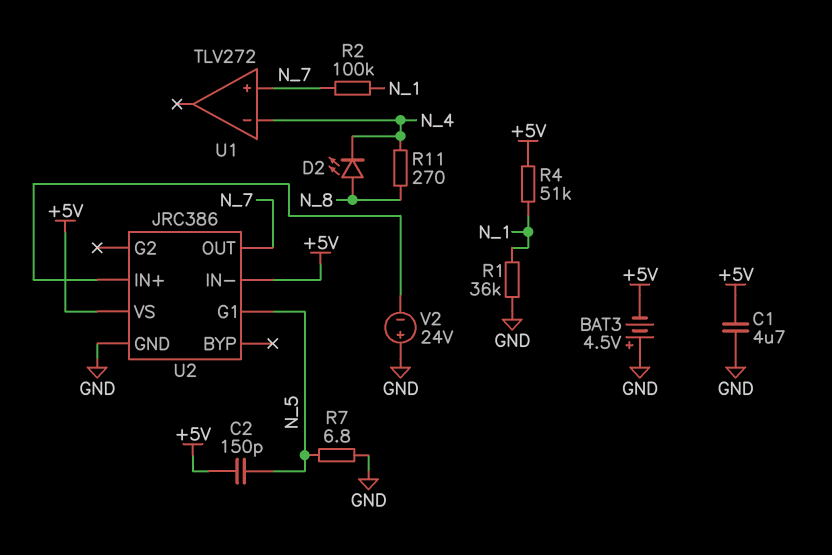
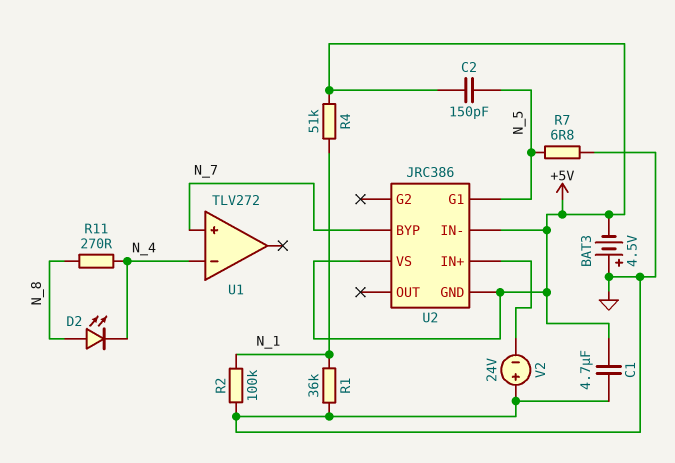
R2: 100k (N_1, N_7) -> 100k (GND, N_1)
U2 pin BYP: none -> N_7
U2 pin GND: GND -> +5V
U2 pin OUT: N_7 -> none

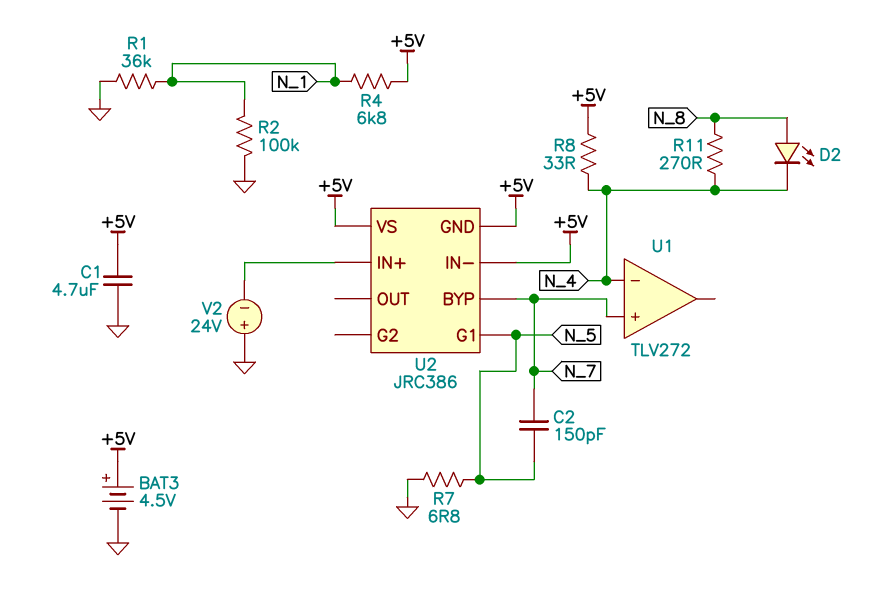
BAT3: 4.5V (plus GND, minus +5V) -> 4.5V (plus +5V, minus GND)
C2: 150pF (+5V, N_5) -> 150pF (N_5, N_7)
R4: 51k (+5V, N_1) -> 6.8k (+5V, N_1)
R8: none -> 33 (+5V, N_4)

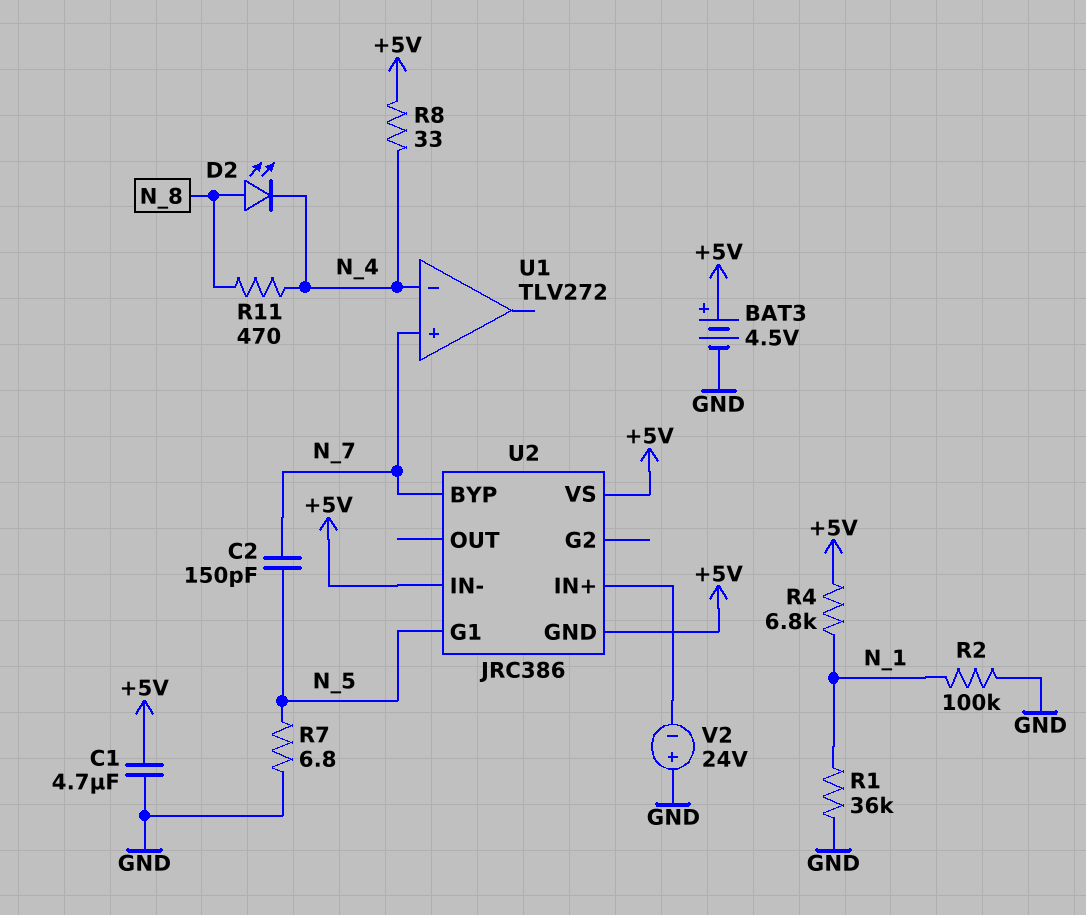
R11: 270 (N_4, N_8) -> 470 (N_4, N_8)

